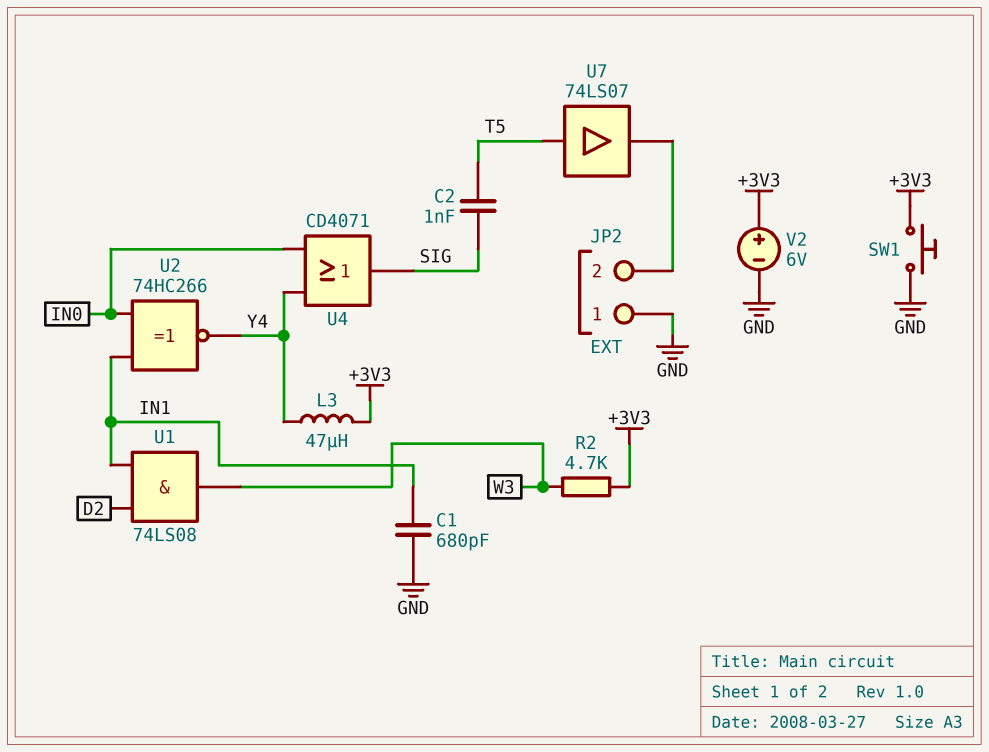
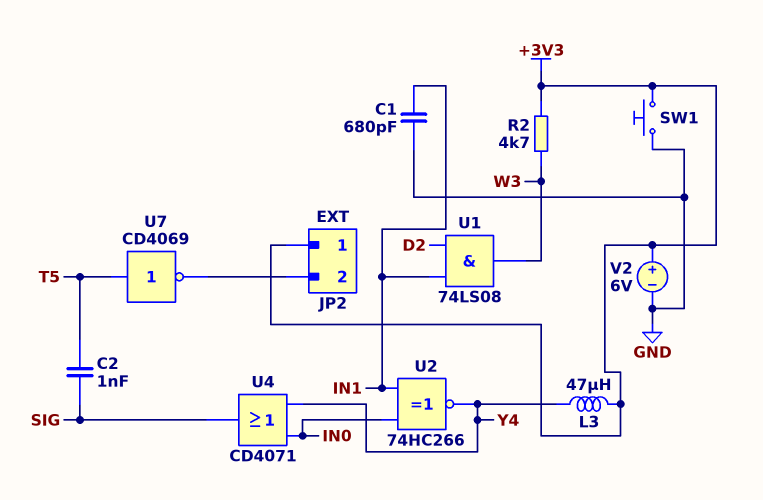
JP2 pin 1: GND -> +3V3
U7: buffer 74LS07 (in T5, out JP2/2) -> NOT CD4069 (in T5, out JP2/2)

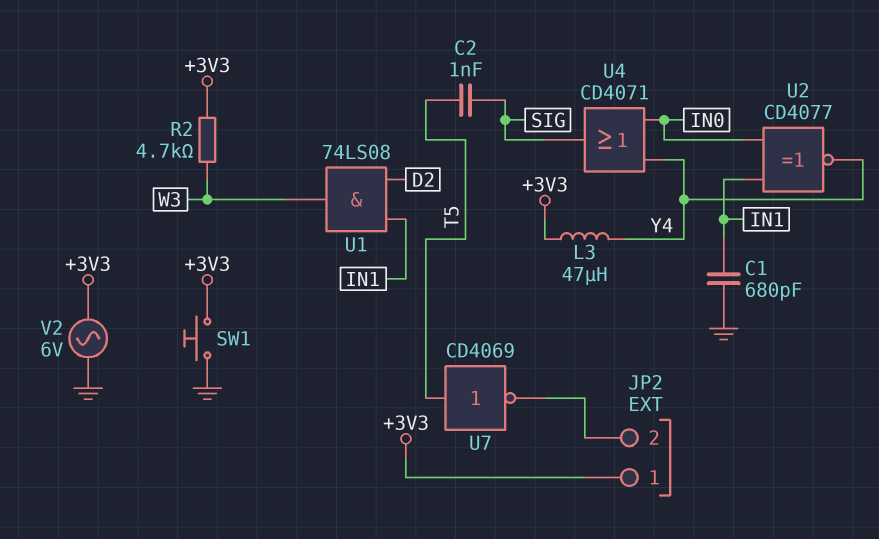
U2: XNOR 74HC266 (in IN0, in IN1, out Y4) -> XNOR CD4077 (in IN0, in IN1, out Y4)
V2: 6V (plus +3V3, minus GND) -> AC 6V (+3V3, GND)

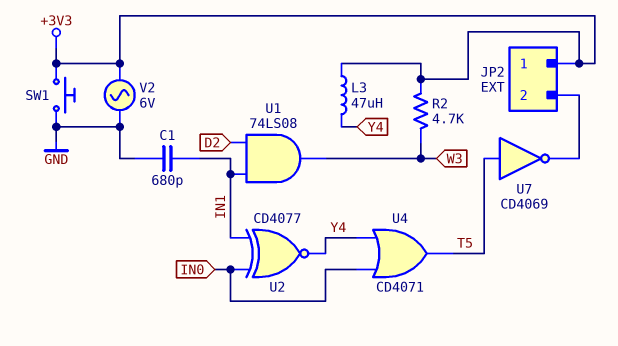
C2: 1nF (SIG, T5) -> none
U4: OR CD4071 (in IN0, in Y4, out SIG) -> OR CD4071 (in IN0, in Y4, out T5)

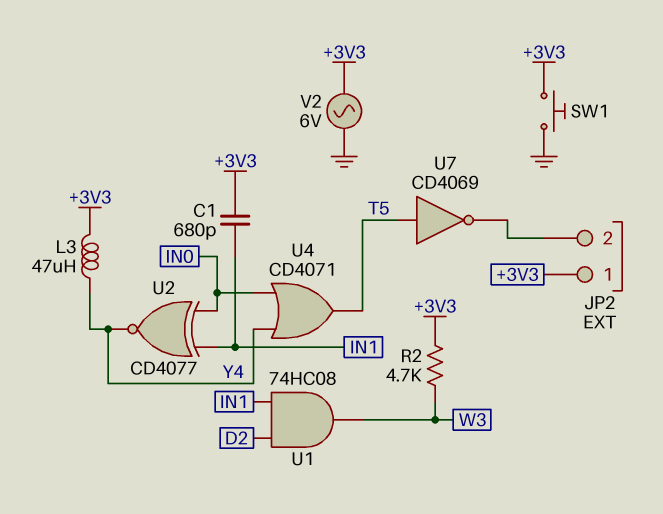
C1: 680pF (GND, IN1) -> 680pF (+3V3, IN1)
U1: AND 74LS08 (in D2, in IN1, out W3) -> AND 74HC08 (in D2, in IN1, out W3)

